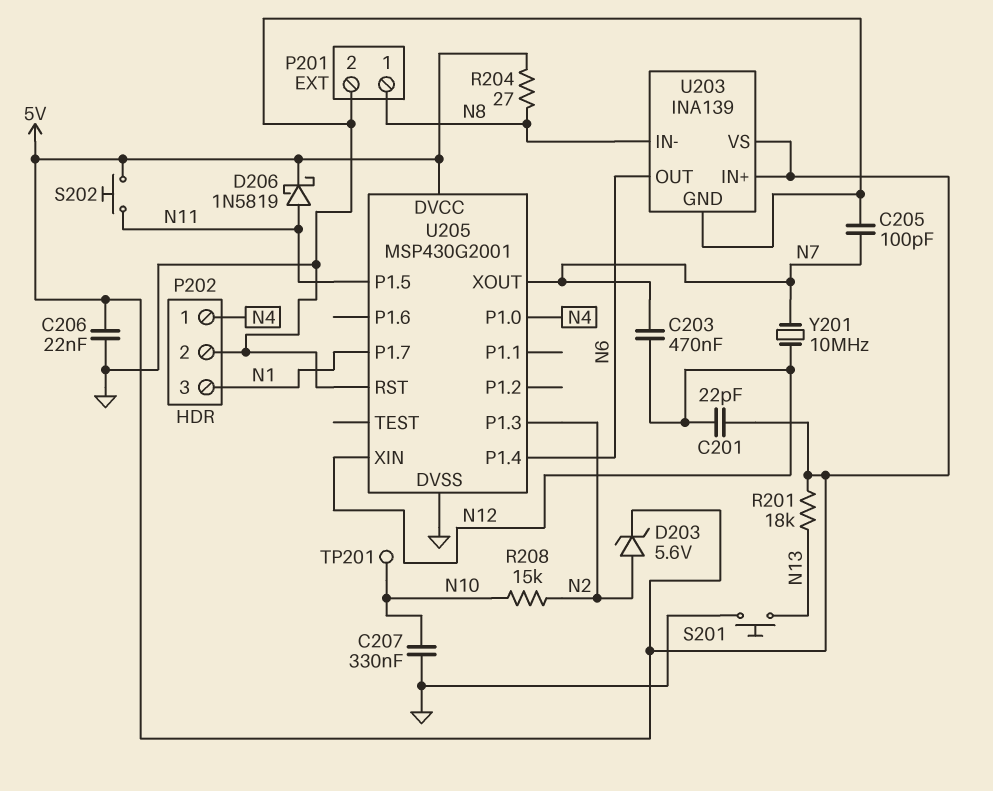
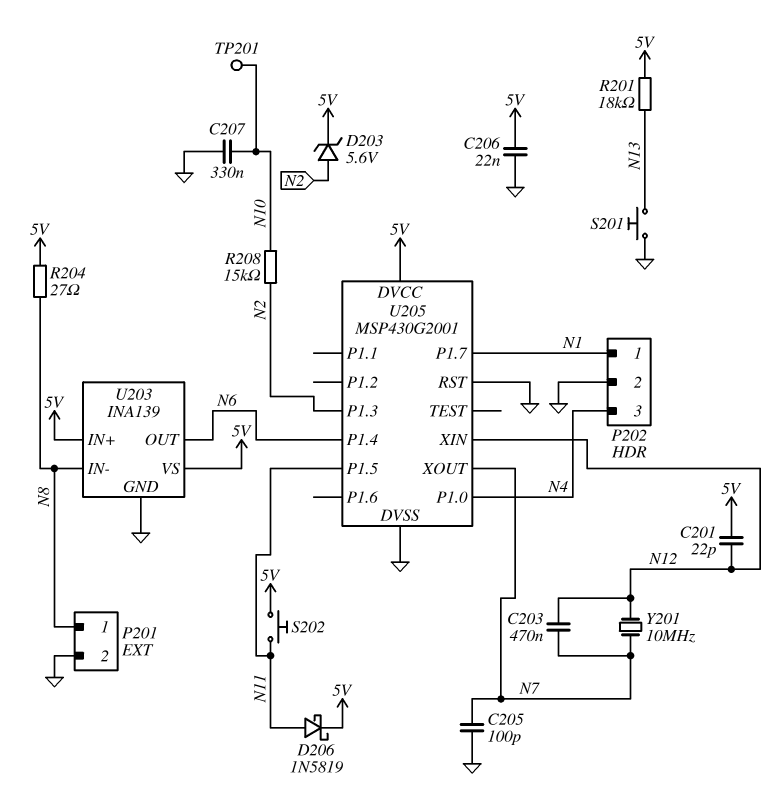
P202 pin 1: N4 -> N1
P202 pin 3: N1 -> N4

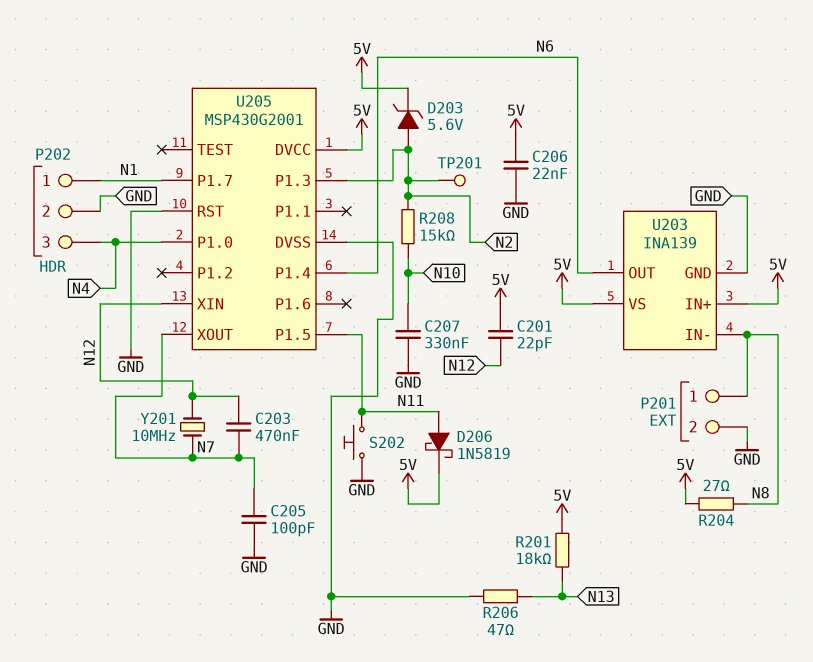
R206: none -> 47 (GND, N13)
S201: button (GND, N13) -> none
S202: button (5V, N11) -> button (GND, N11)
TP201: test point (N10) -> test point (N2)

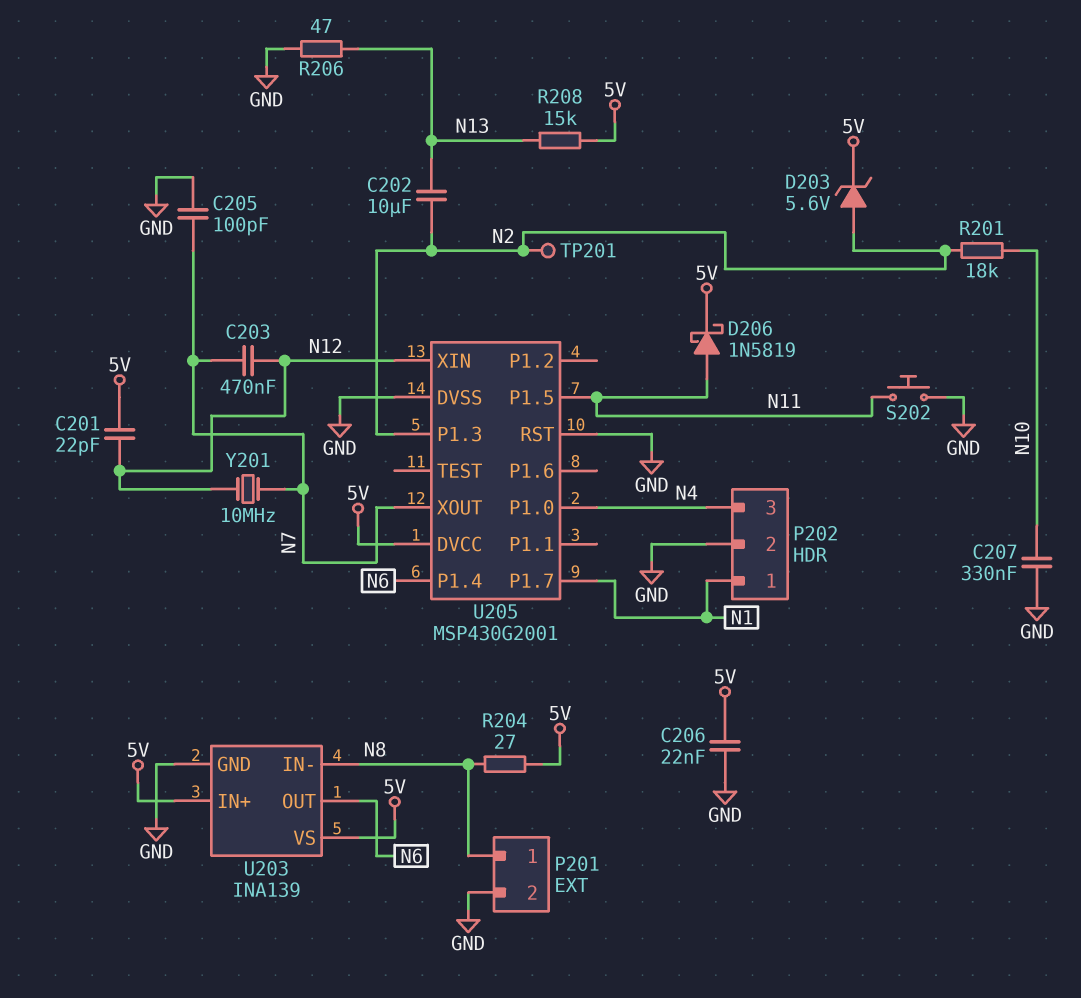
C202: none -> 10uF (N2, N13)
R201: 18k (5V, N13) -> 18k (N2, N10)
R208: 15k (N2, N10) -> 15k (5V, N13)

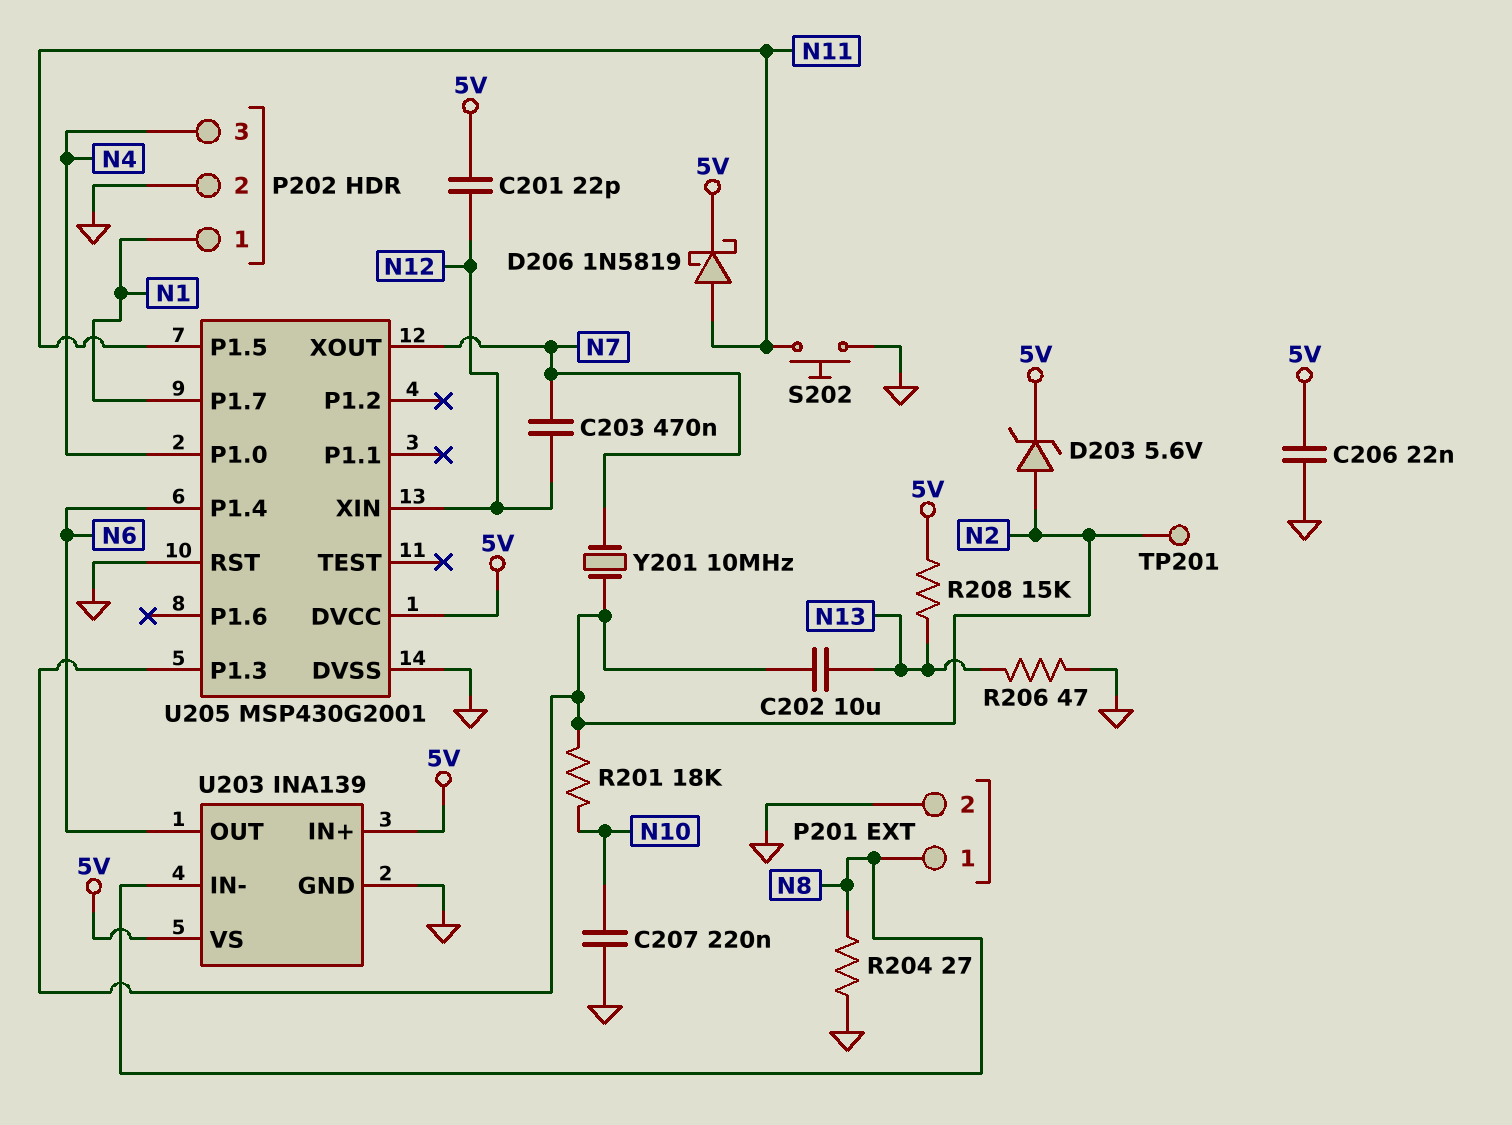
C205: 100pF (GND, N7) -> none
C207: 330nF (GND, N10) -> 220nF (GND, N10)
R204: 27 (5V, N8) -> 27 (GND, N8)
Y201: 10MHz (N7, N12) -> 10MHz (N2, N7)

